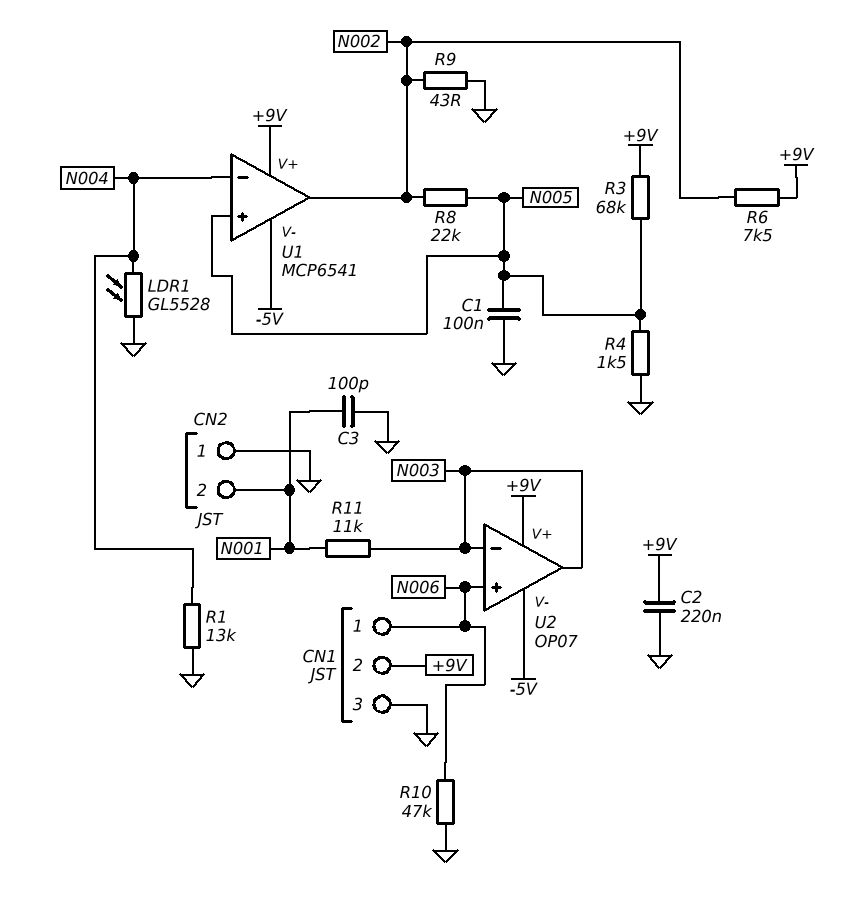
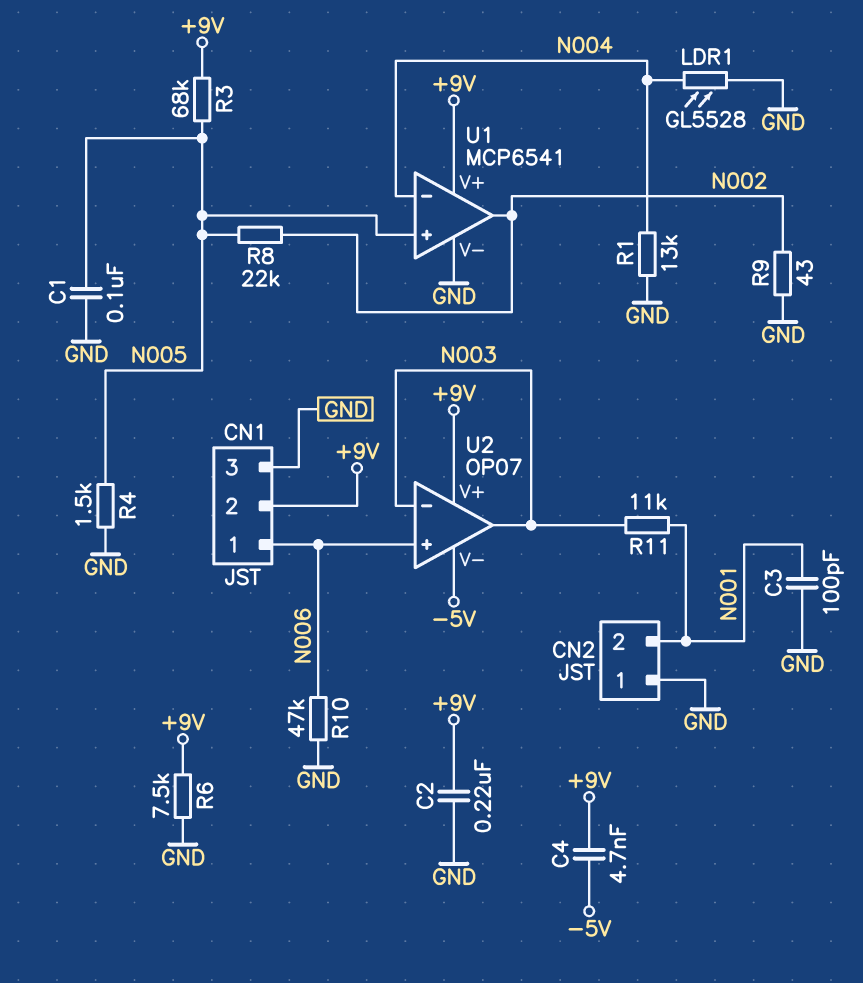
C4: none -> 4.7nF (+9V, -5V)
R6: 7.5k (+9V, N002) -> 7.5k (+9V, GND)
U1 pin V-: -5V -> GND

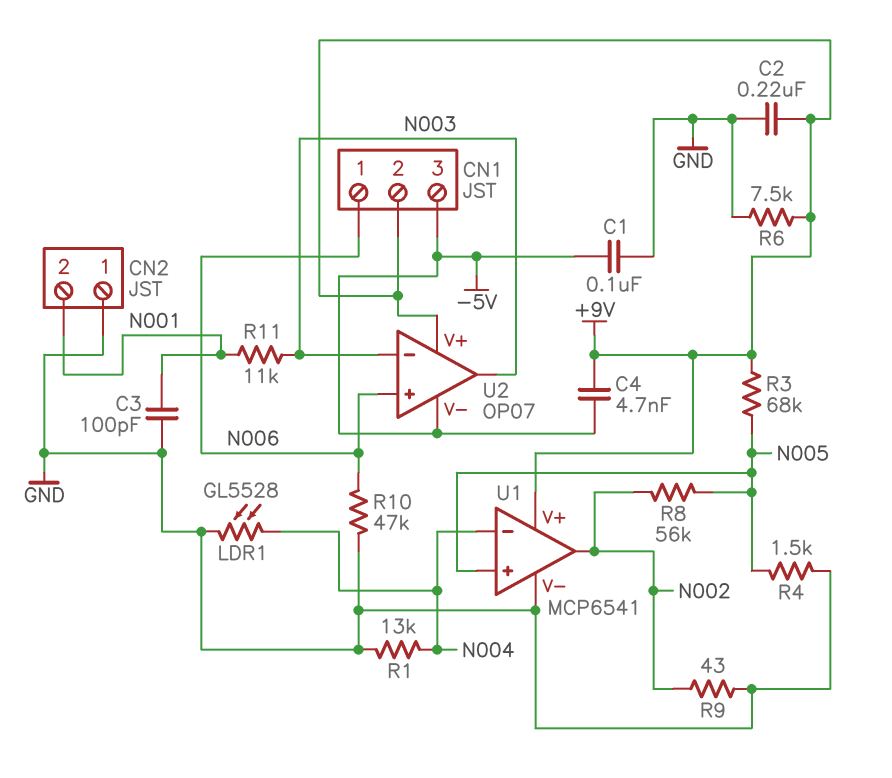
C1: 100nF (GND, N005) -> 100nF (-5V, GND)
CN1 pin 3: GND -> -5V
R8: 22k (N002, N005) -> 56k (N002, N005)

